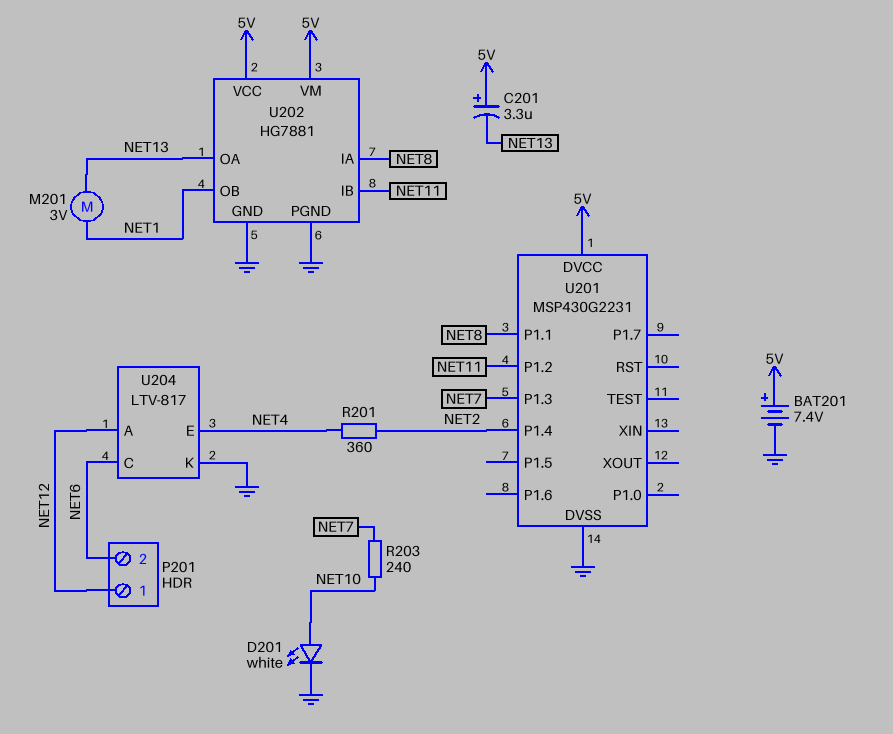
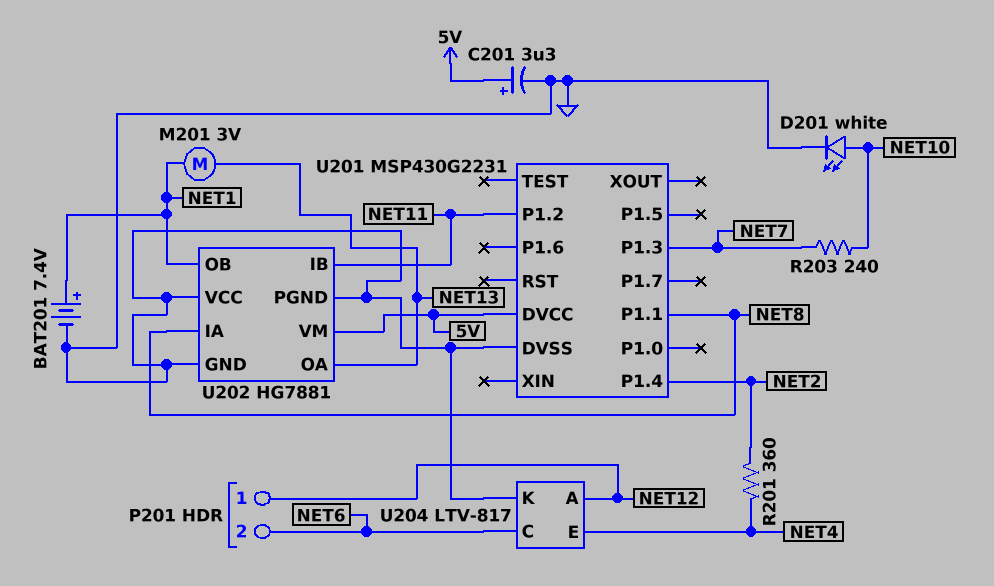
BAT201: 7.4V (plus 5V, minus GND) -> 7.4V (plus NET1, minus GND)
C201: 3.3uF (plus 5V, minus NET13) -> 3.3uF (plus 5V, minus GND)
U202 pin VCC: 5V -> GND

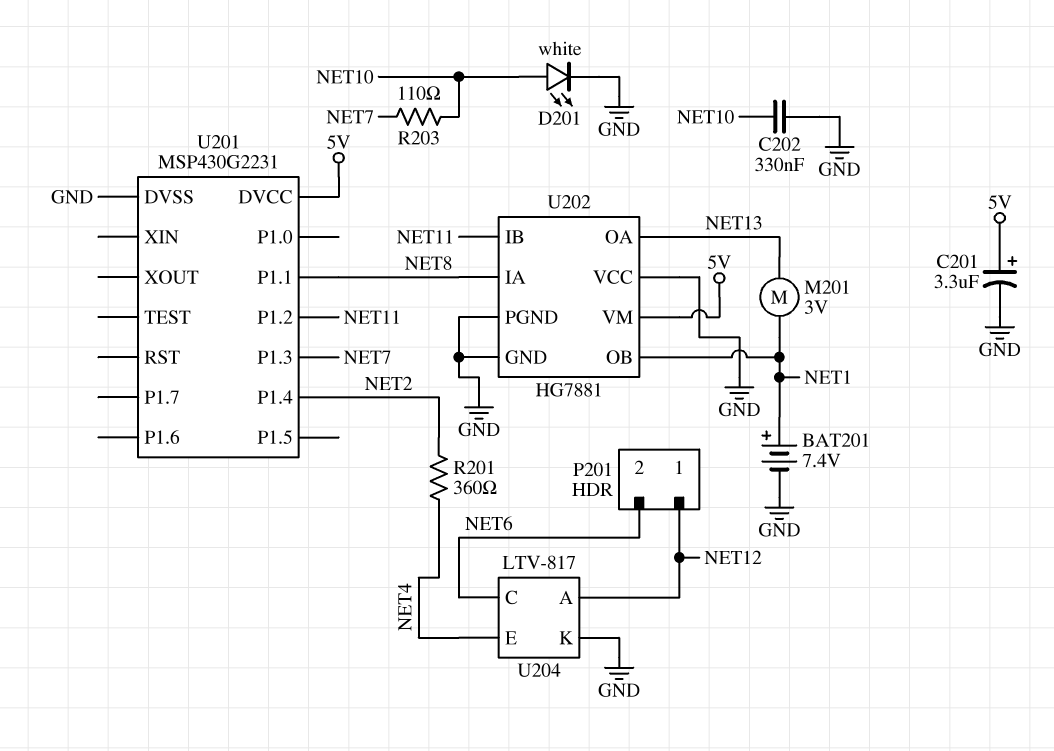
C202: none -> 330nF (GND, NET10)
R203: 240 (NET7, NET10) -> 110 (NET7, NET10)

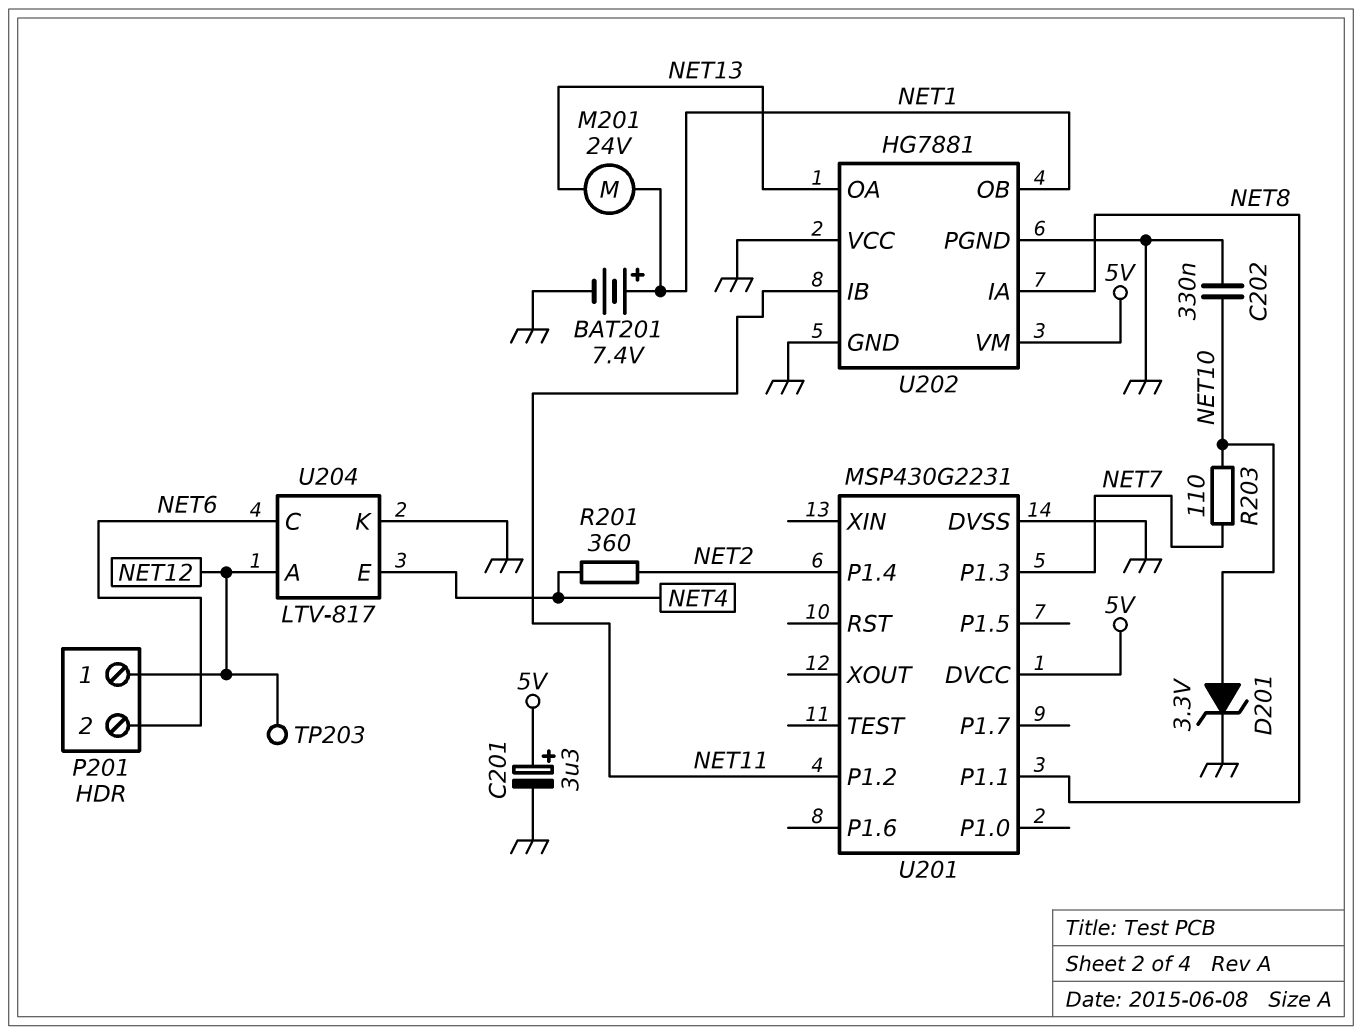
D201: LED white (A NET10, K GND) -> zener 3.3V (A NET10, K GND)
M201: motor 3V (NET1, NET13) -> motor 24V (NET1, NET13)
TP203: none -> test point (NET12)

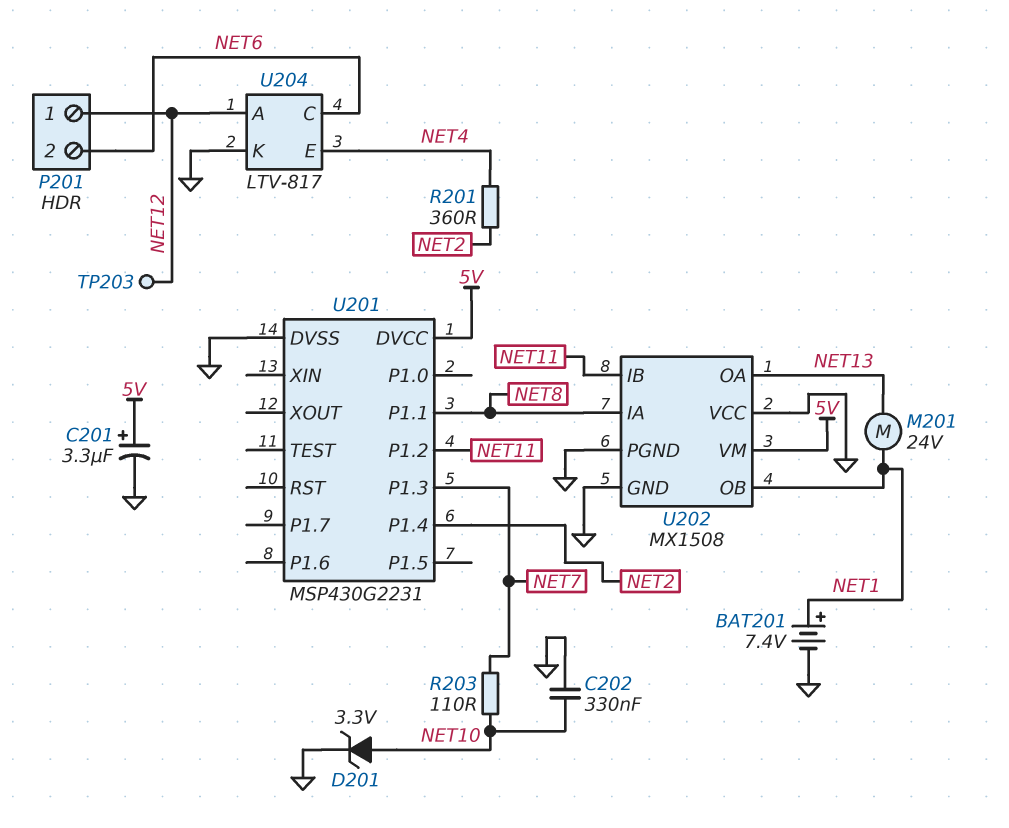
U202: HG7881 -> MX1508

